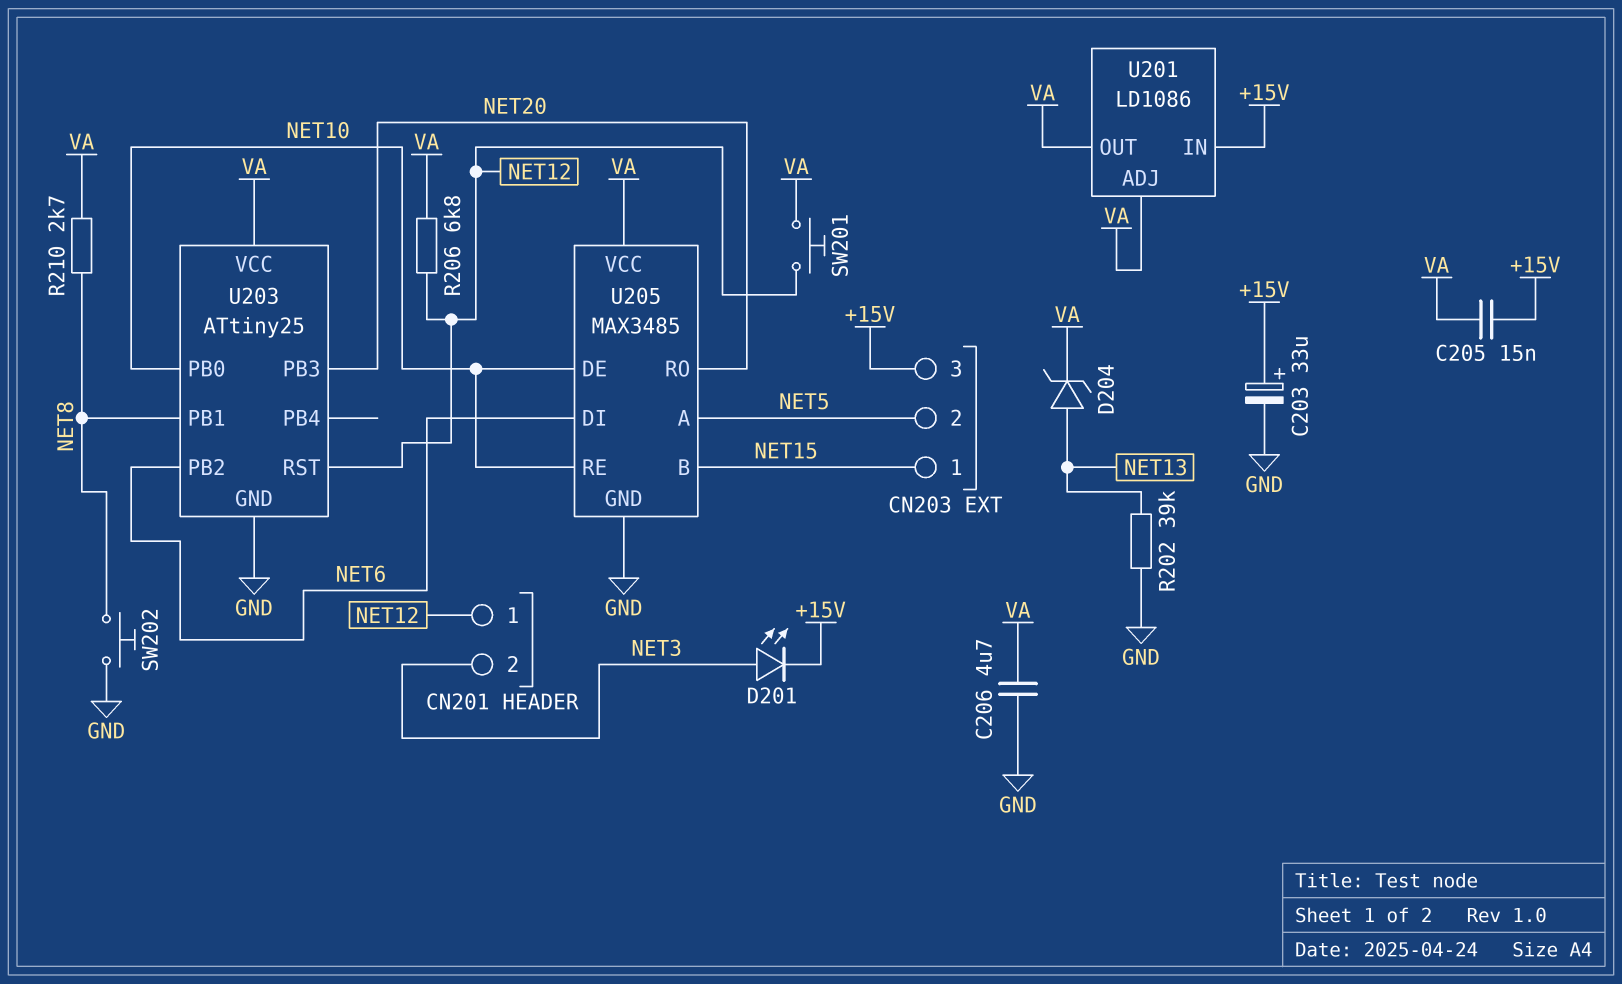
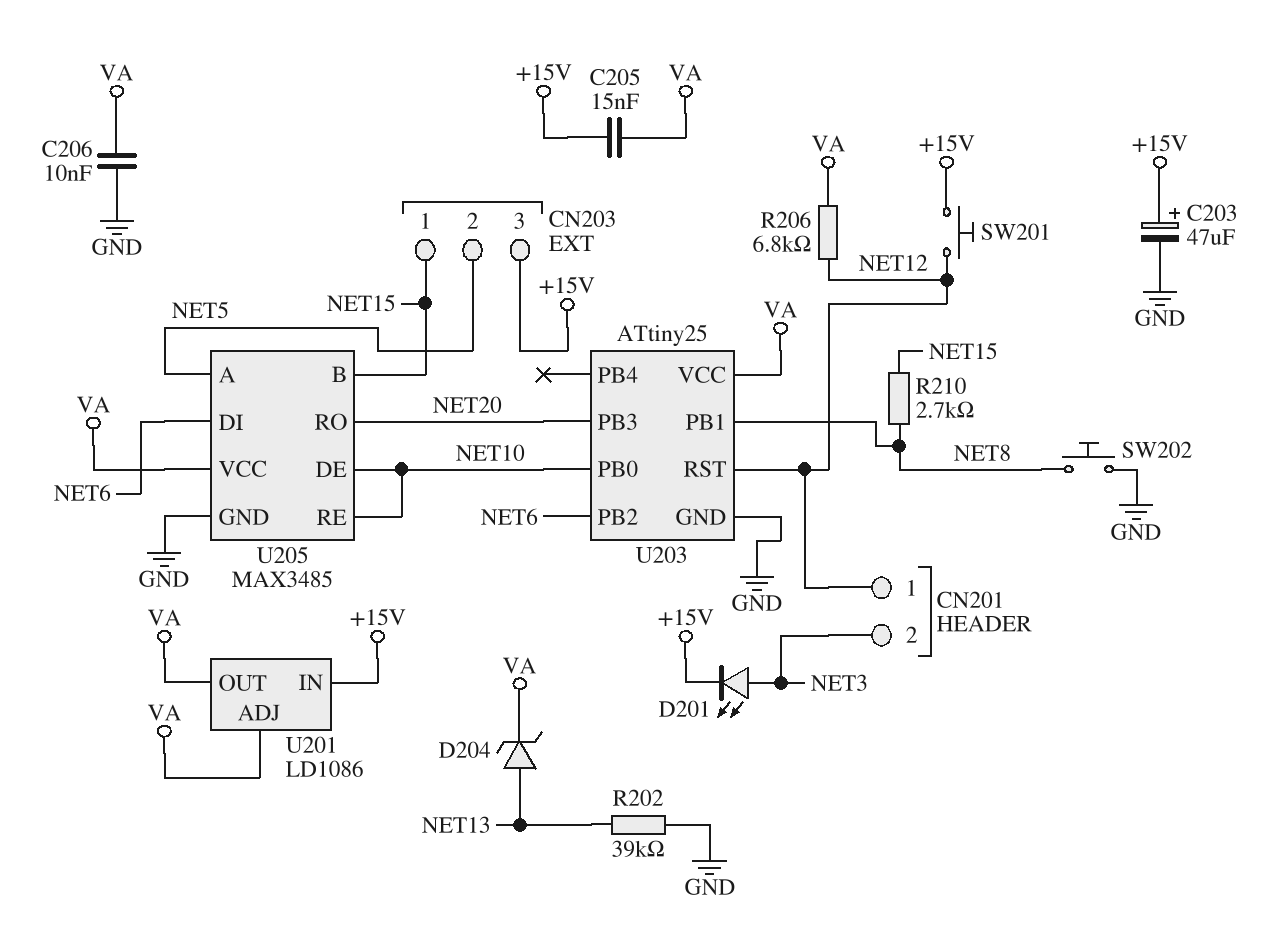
C203: 33uF (plus +15V, minus GND) -> 47uF (plus +15V, minus GND)
C206: 4.7uF (GND, VA) -> 10nF (GND, VA)
R210: 2.7k (NET8, VA) -> 2.7k (NET8, NET15)
SW201: button (NET12, VA) -> button (+15V, NET12)

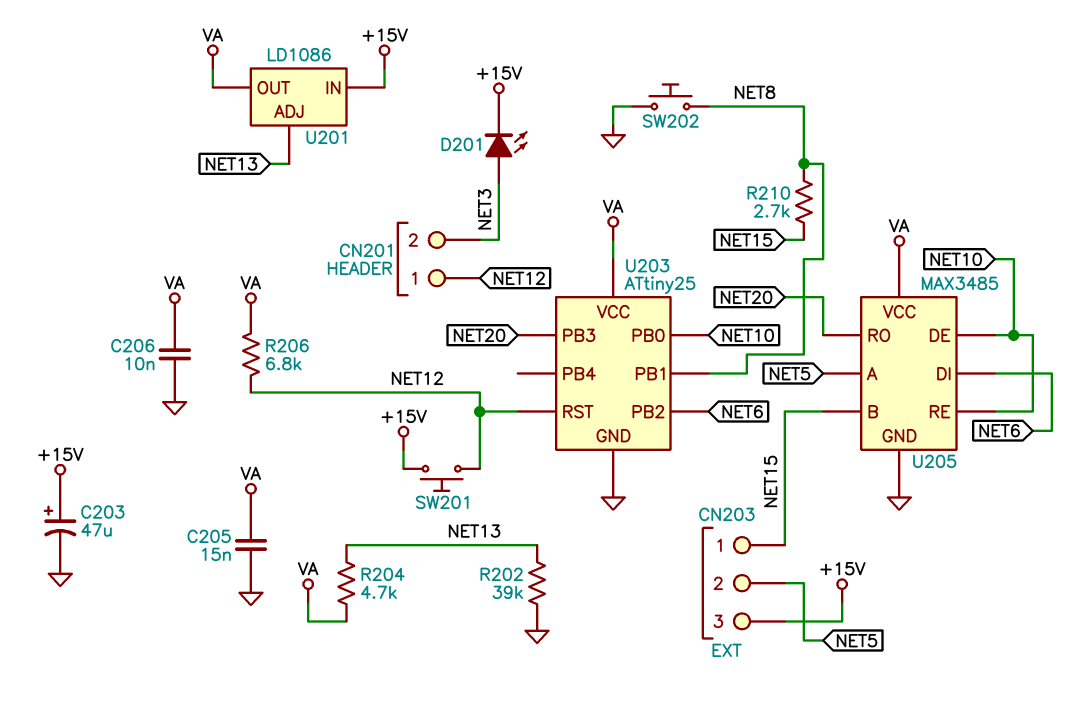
C205: 15nF (+15V, VA) -> 15nF (GND, VA)
D204: zener (A NET13, K VA) -> none
R204: none -> 4.7k (NET13, VA)
U201 pin ADJ: VA -> NET13

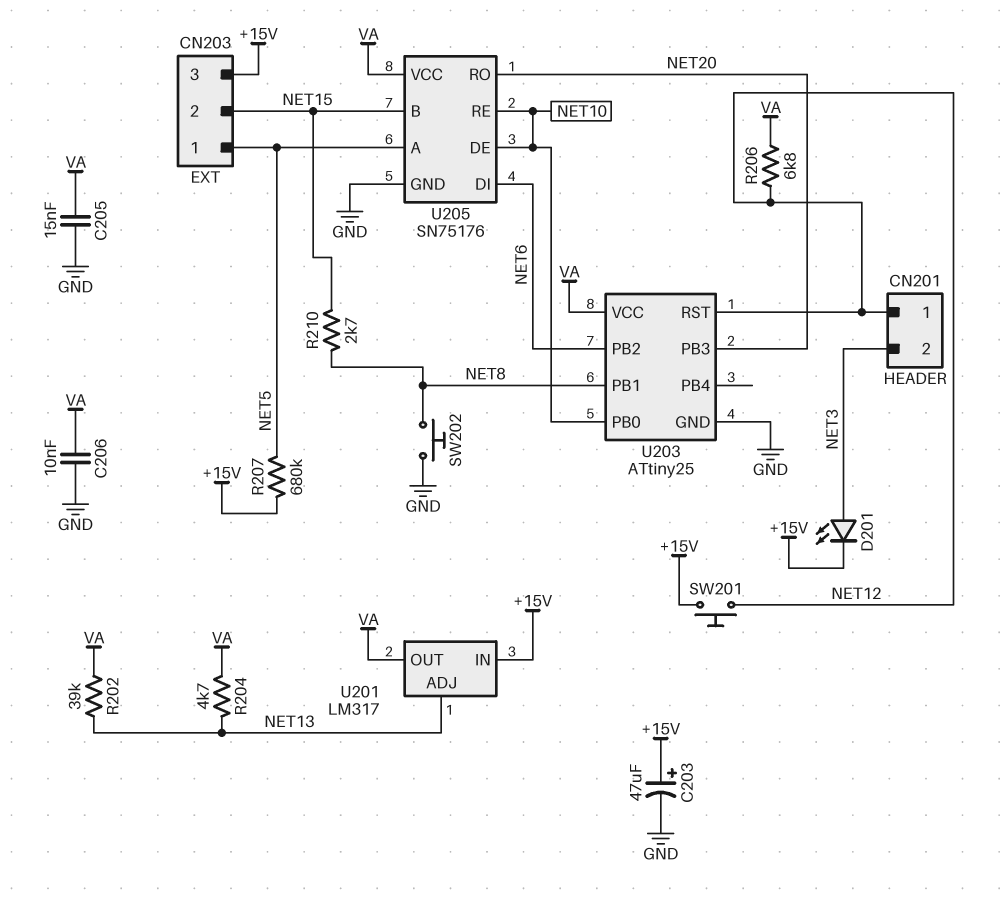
CN203 pin 1: NET15 -> NET5
CN203 pin 2: NET5 -> NET15
R202: 39k (GND, NET13) -> 39k (NET13, VA)
R207: none -> 680k (+15V, NET5)
U201: LD1086 -> LM317
U205: MAX3485 -> SN75176

